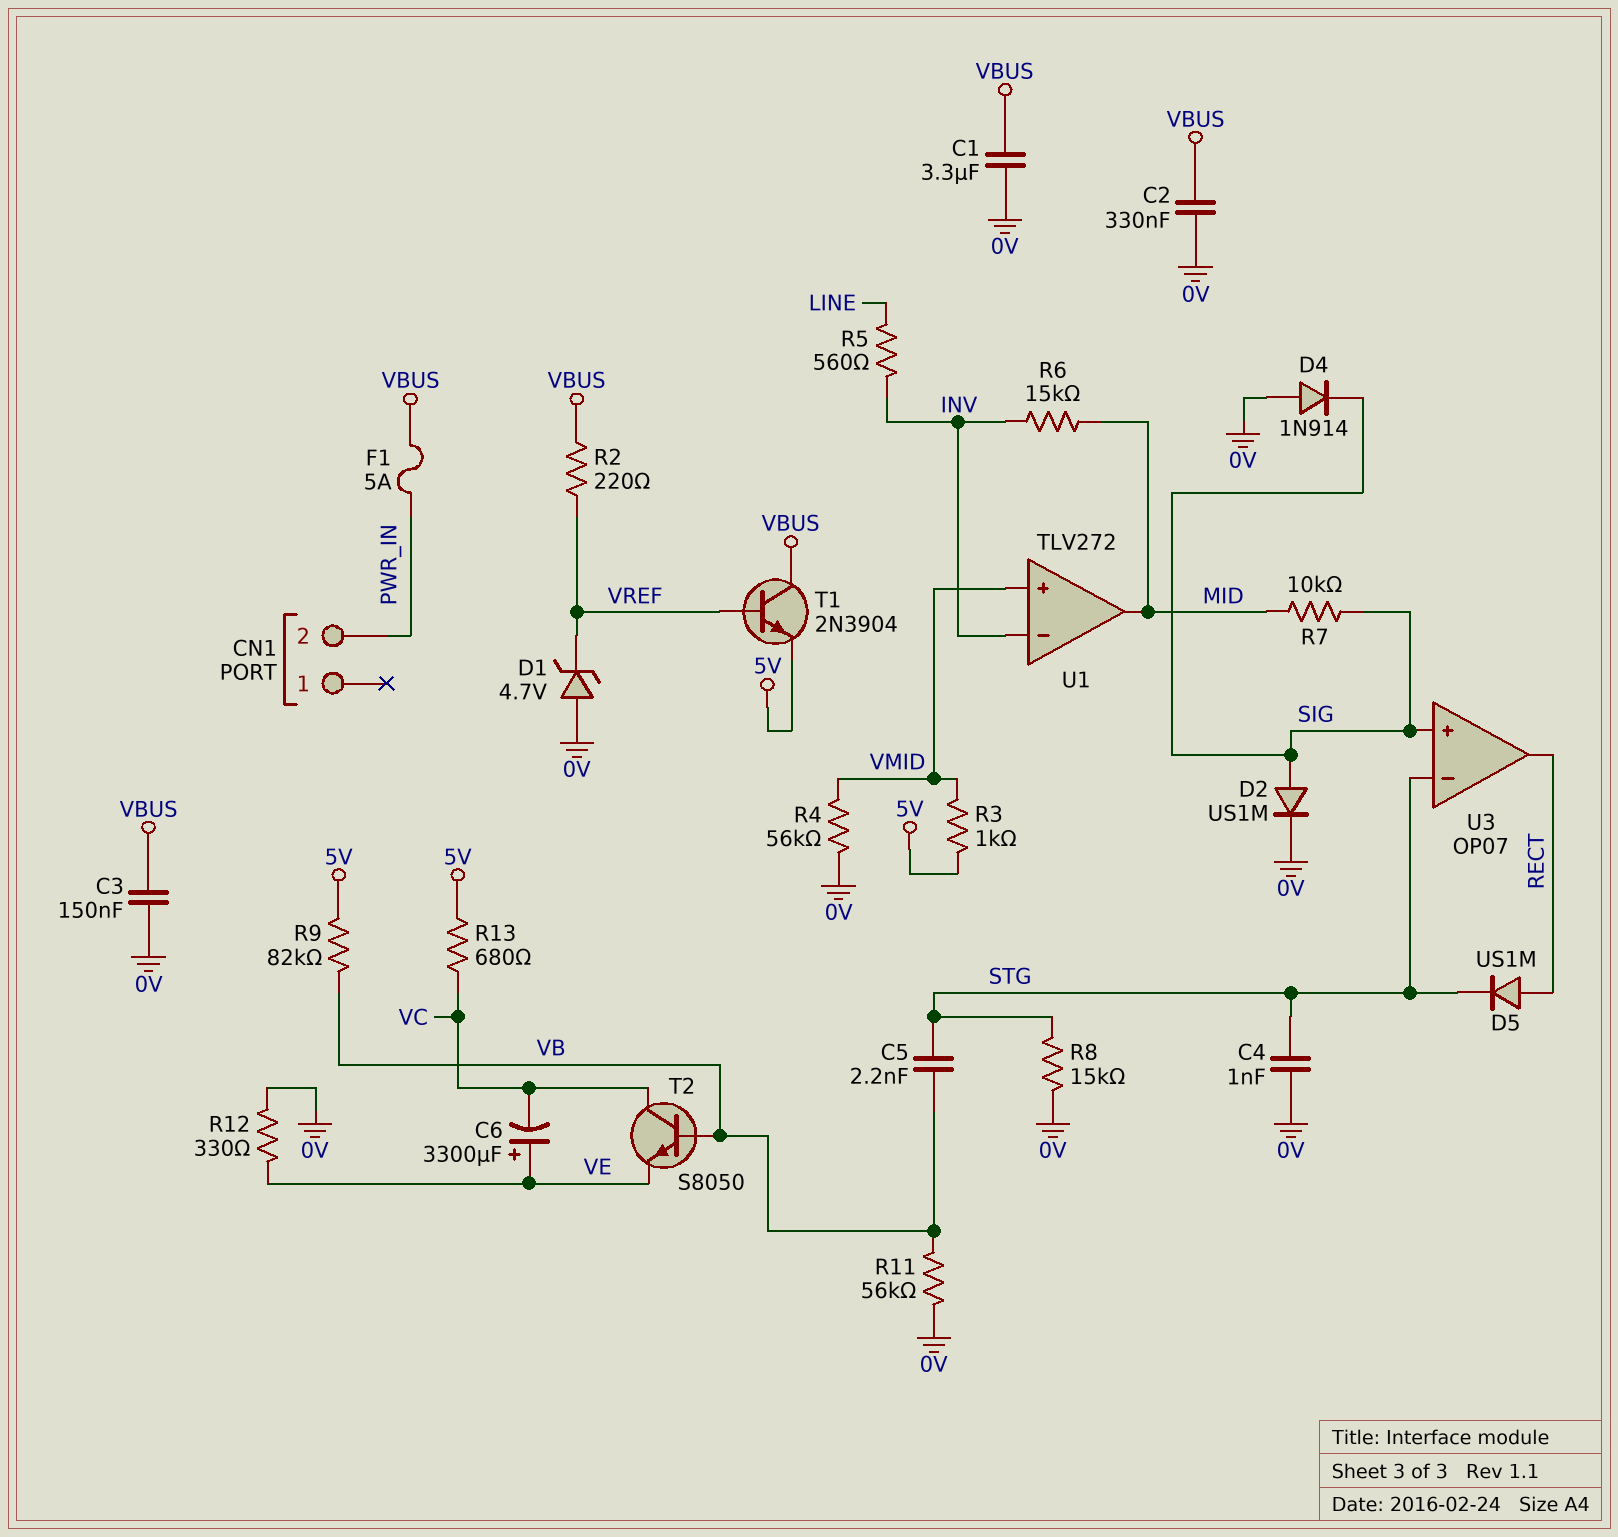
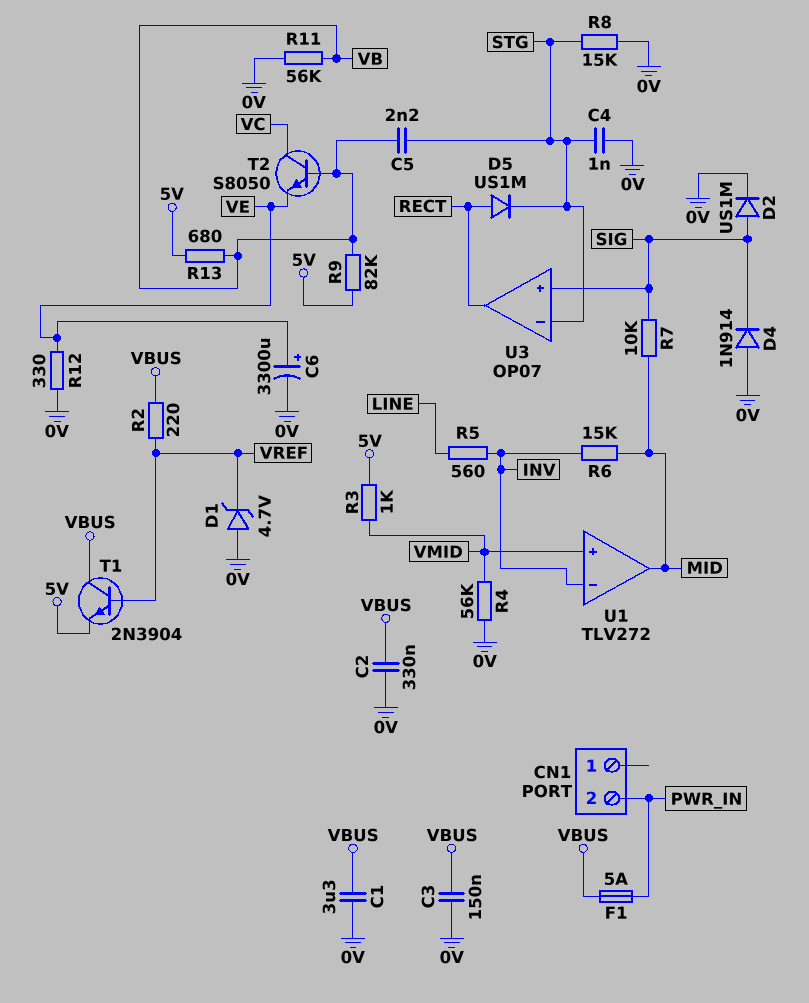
C6: 3300uF (plus VE, minus VC) -> 3300uF (plus VE, minus 0V)
R13: 680 (5V, VC) -> 680 (5V, VB)

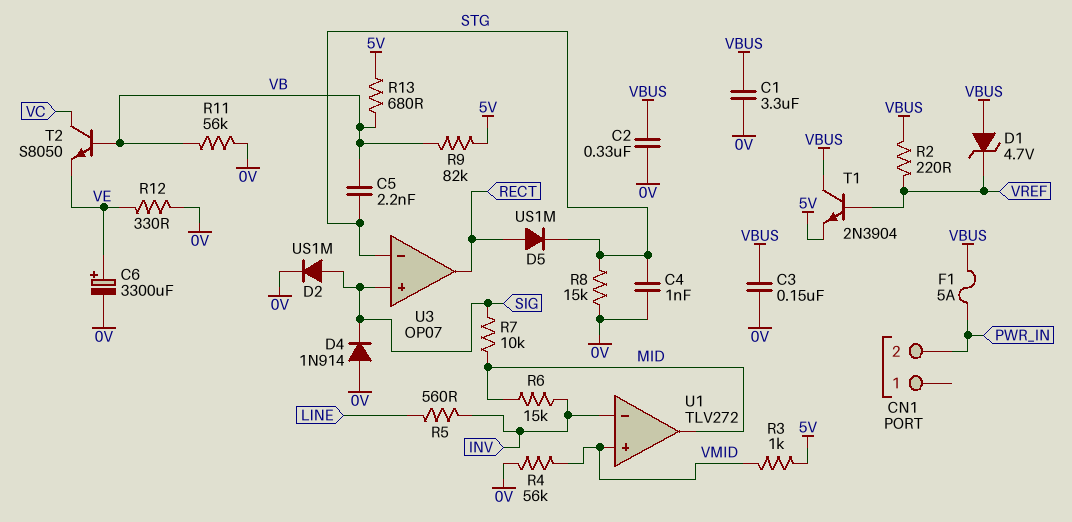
D1: zener 4.7V (A 0V, K VREF) -> zener 4.7V (A VBUS, K VREF)

